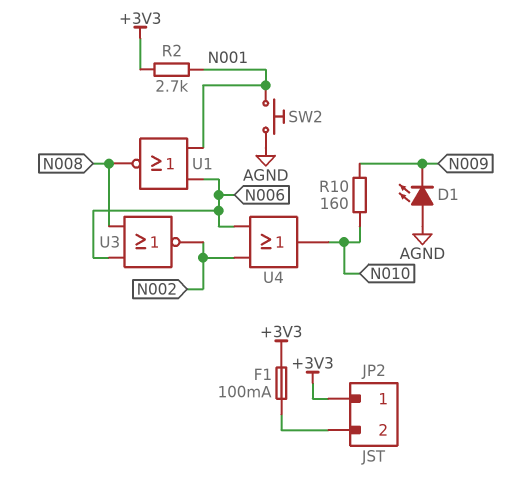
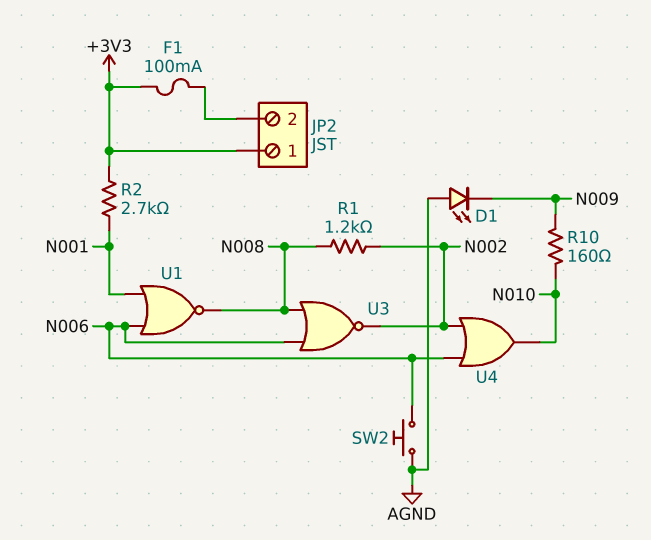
R1: none -> 1.2k (N002, N008)
SW2: button (AGND, N001) -> button (AGND, N006)

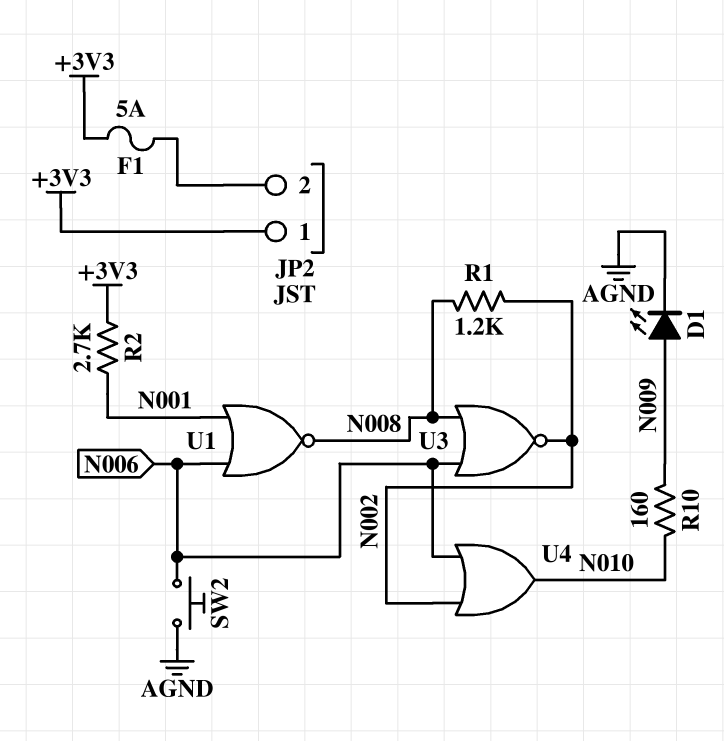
D1: LED (A AGND, K N009) -> LED (A N009, K AGND)
F1: 100mA (+3V3, JP2/2) -> 5A (+3V3, JP2/2)

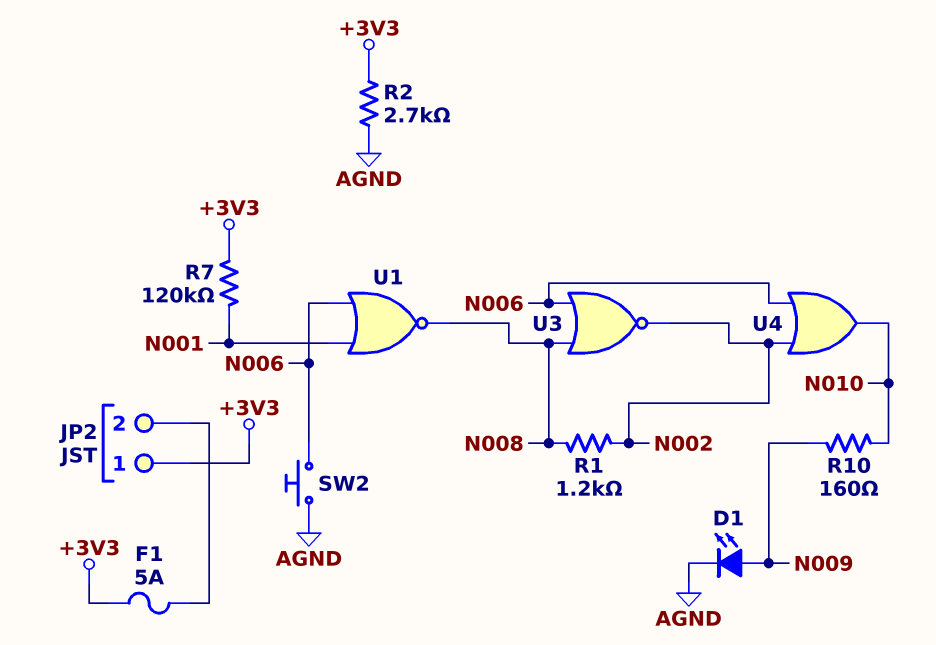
R2: 2.7k (+3V3, N001) -> 2.7k (+3V3, AGND)
R7: none -> 120k (+3V3, N001)

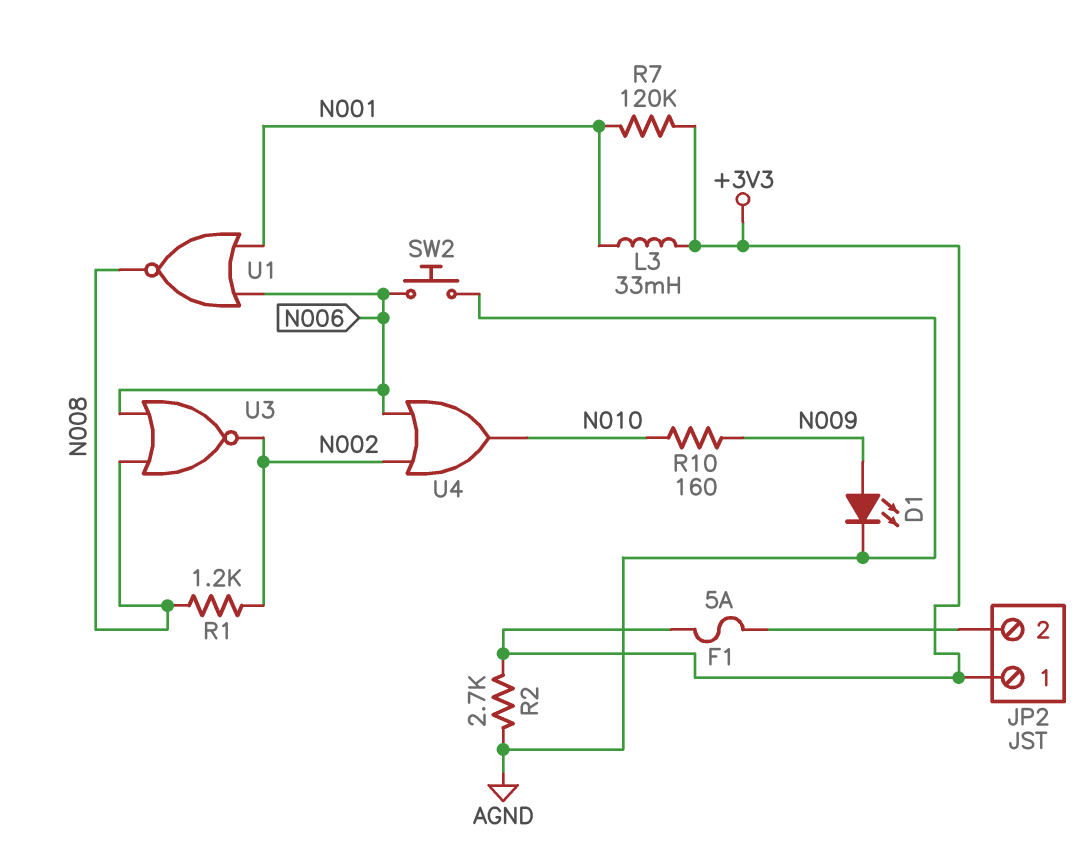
L3: none -> 33mH (+3V3, N001)

